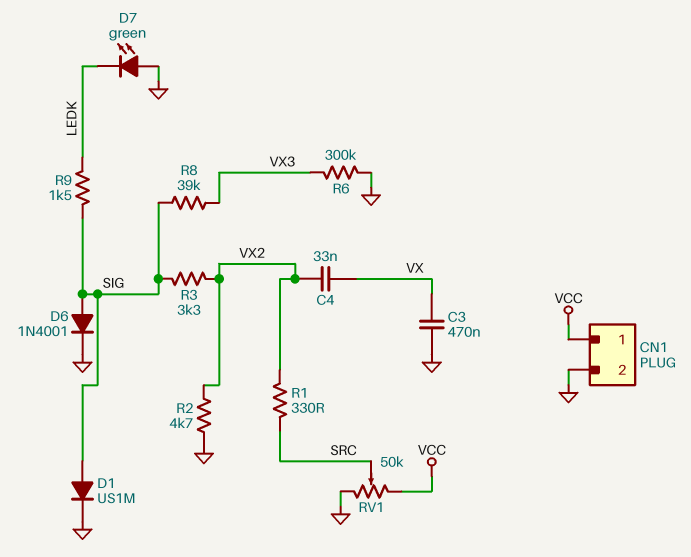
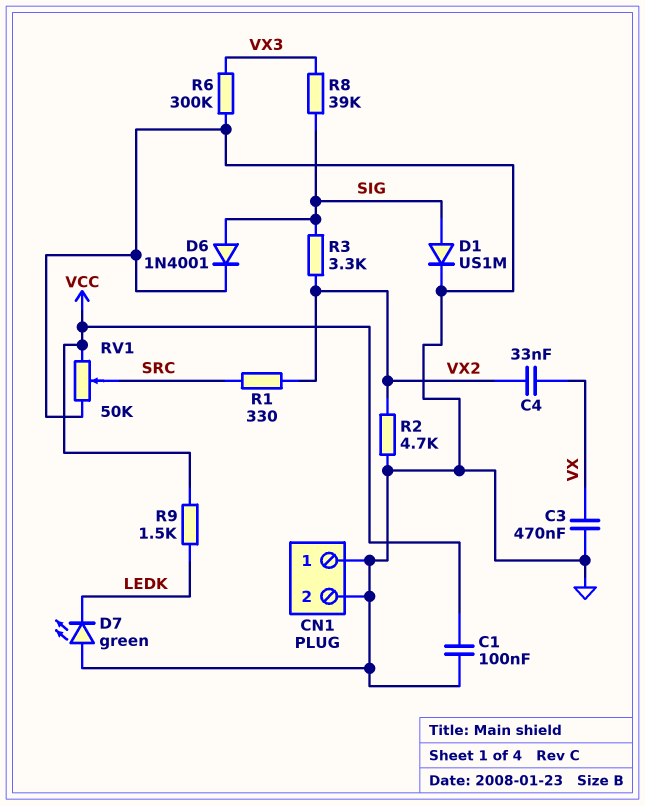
C1: none -> 100nF (GND, VCC)
CN1 pin 1: VCC -> GND
R9: 1.5k (LEDK, SIG) -> 1.5k (LEDK, VCC)

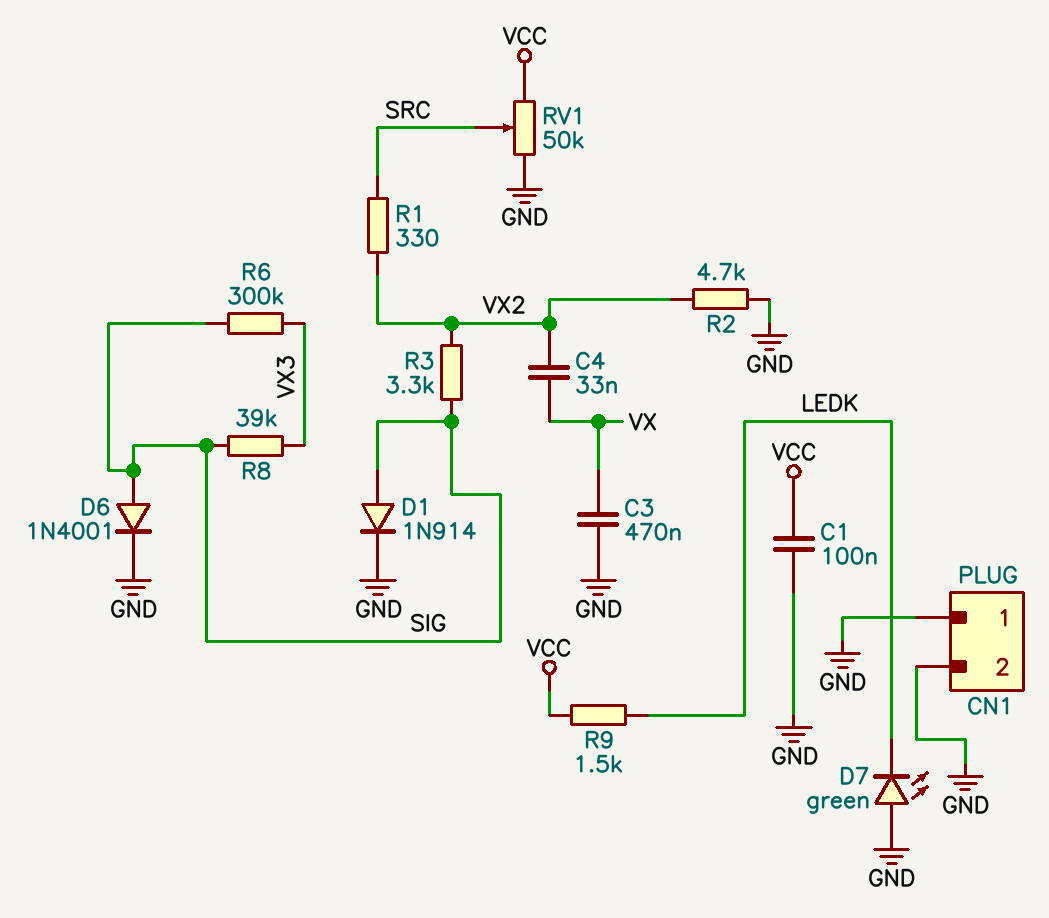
D1: diode US1M (A SIG, K GND) -> diode 1N914 (A SIG, K GND)
R6: 300k (GND, VX3) -> 300k (SIG, VX3)

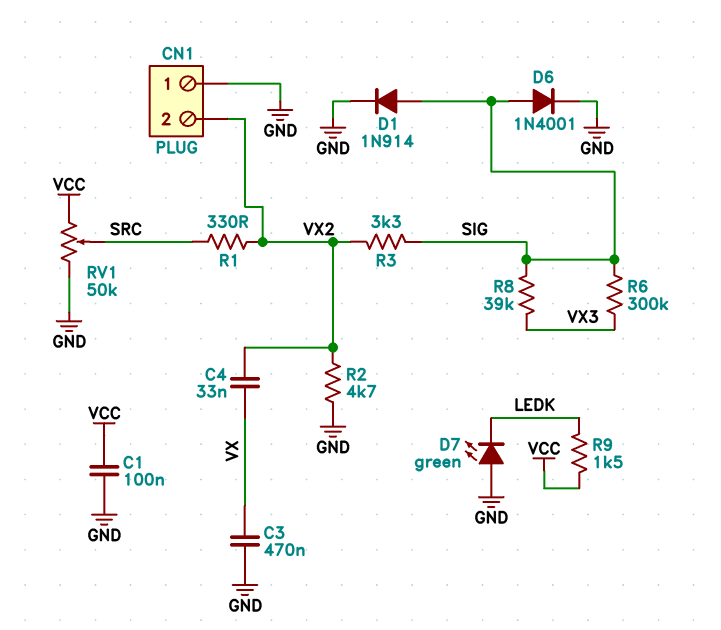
CN1 pin 2: GND -> VX2

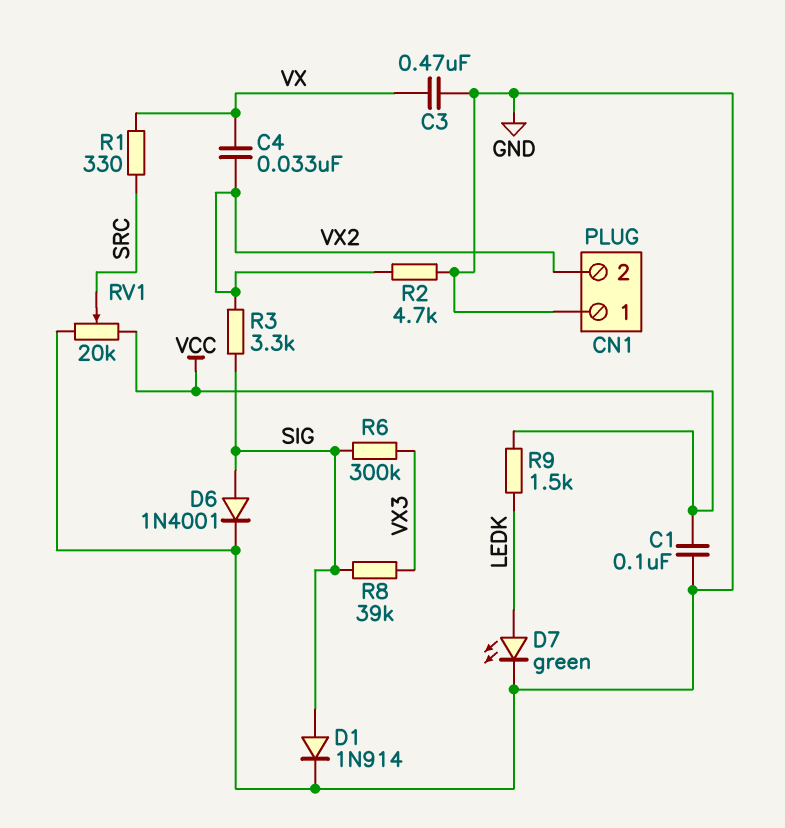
D7: LED green (A GND, K LEDK) -> LED green (A LEDK, K GND)
R1: 330 (SRC, VX2) -> 330 (SRC, VX)
RV1: 50k (GND, VCC, wiper SRC) -> 20k (GND, VCC, wiper SRC)

